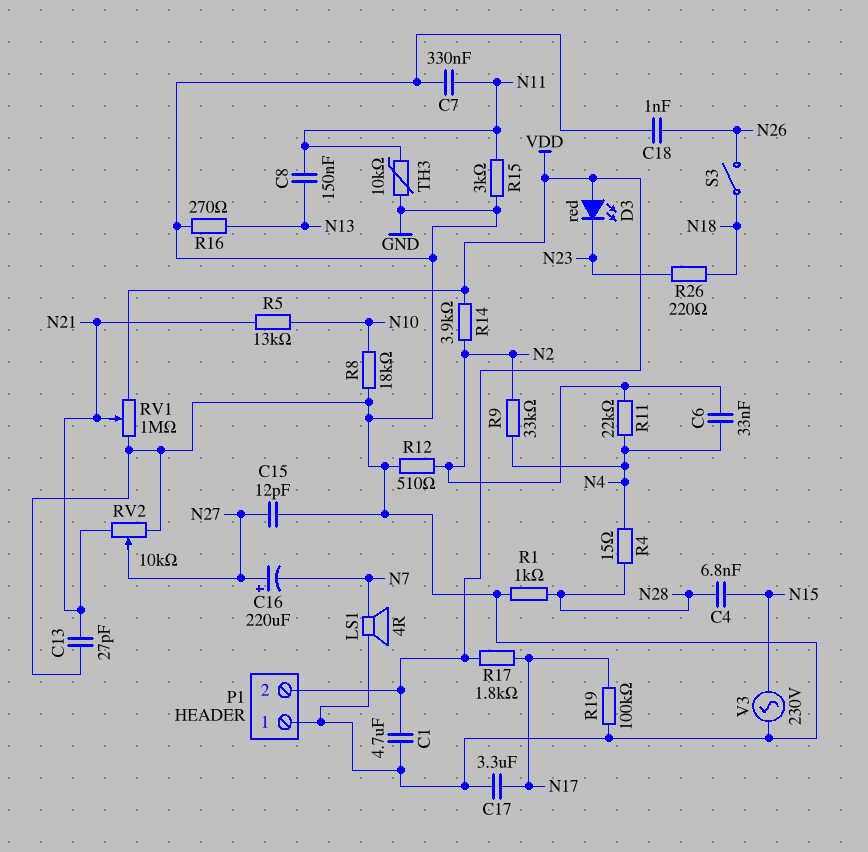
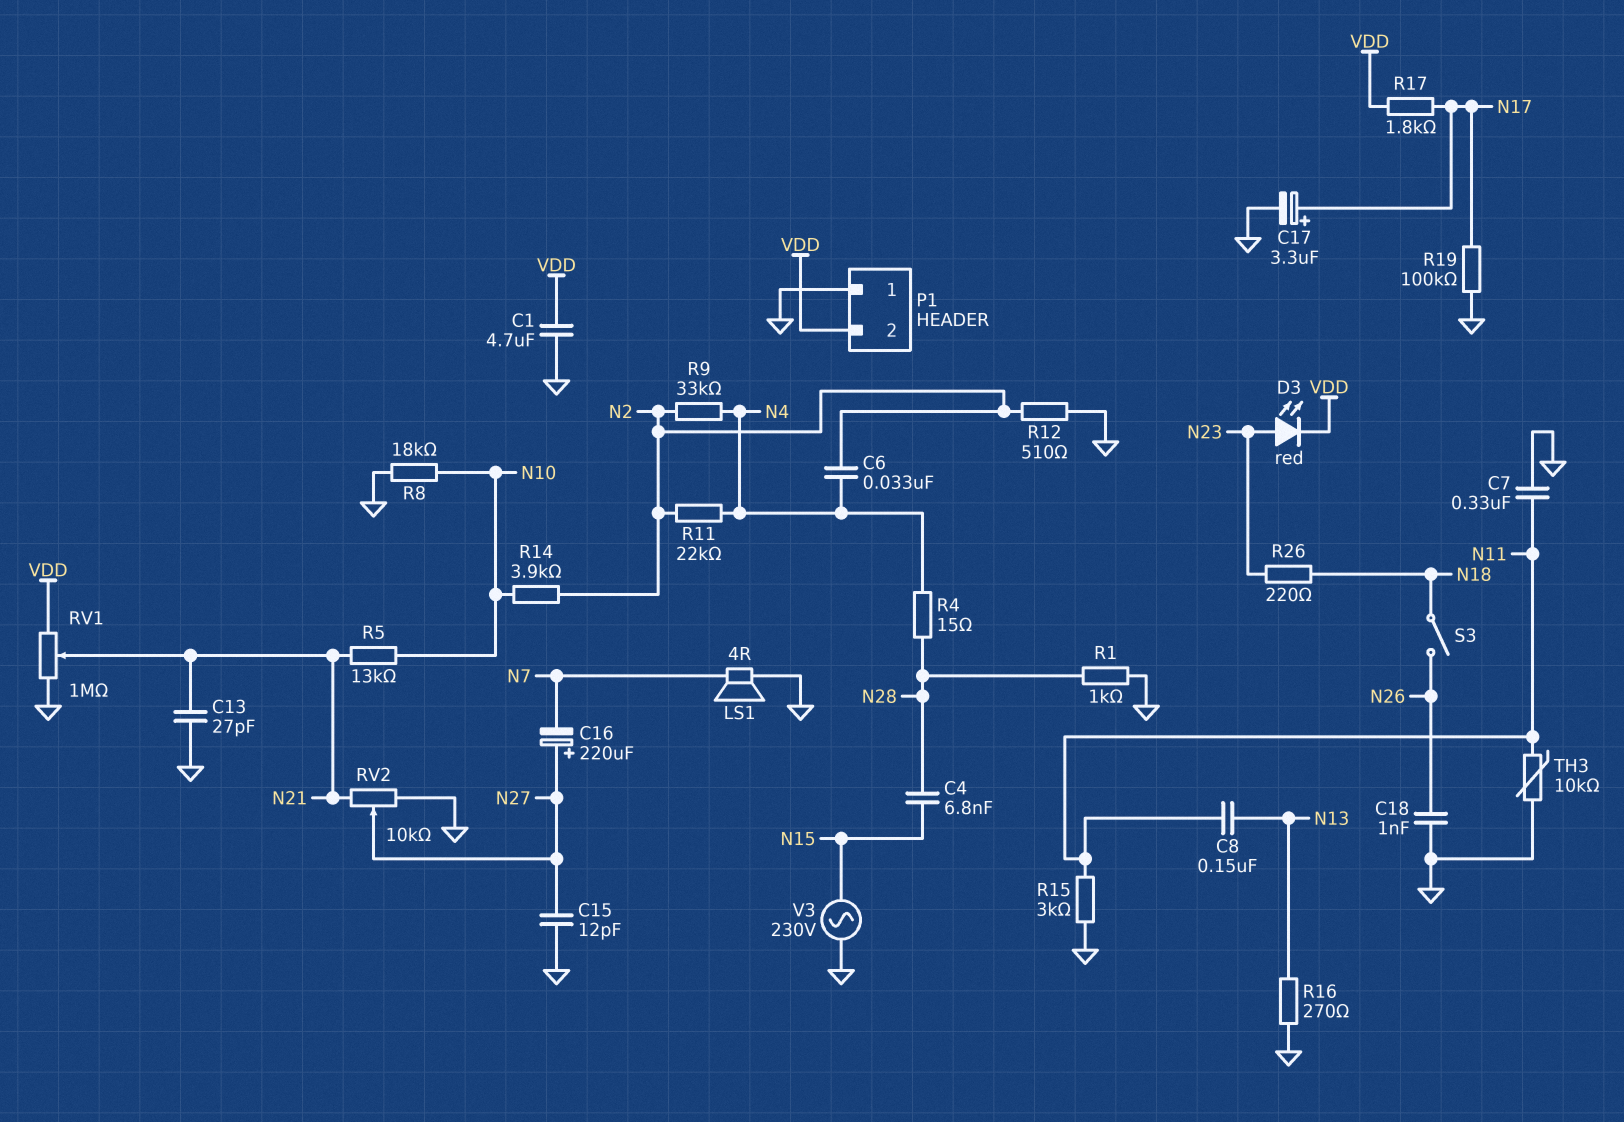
C17: 3.3uF (GND, N17) -> 3.3uF (plus N17, minus GND)
D3: LED red (A VDD, K N23) -> LED red (A N23, K VDD)
R14: 3.9k (N2, VDD) -> 3.9k (N2, N10)

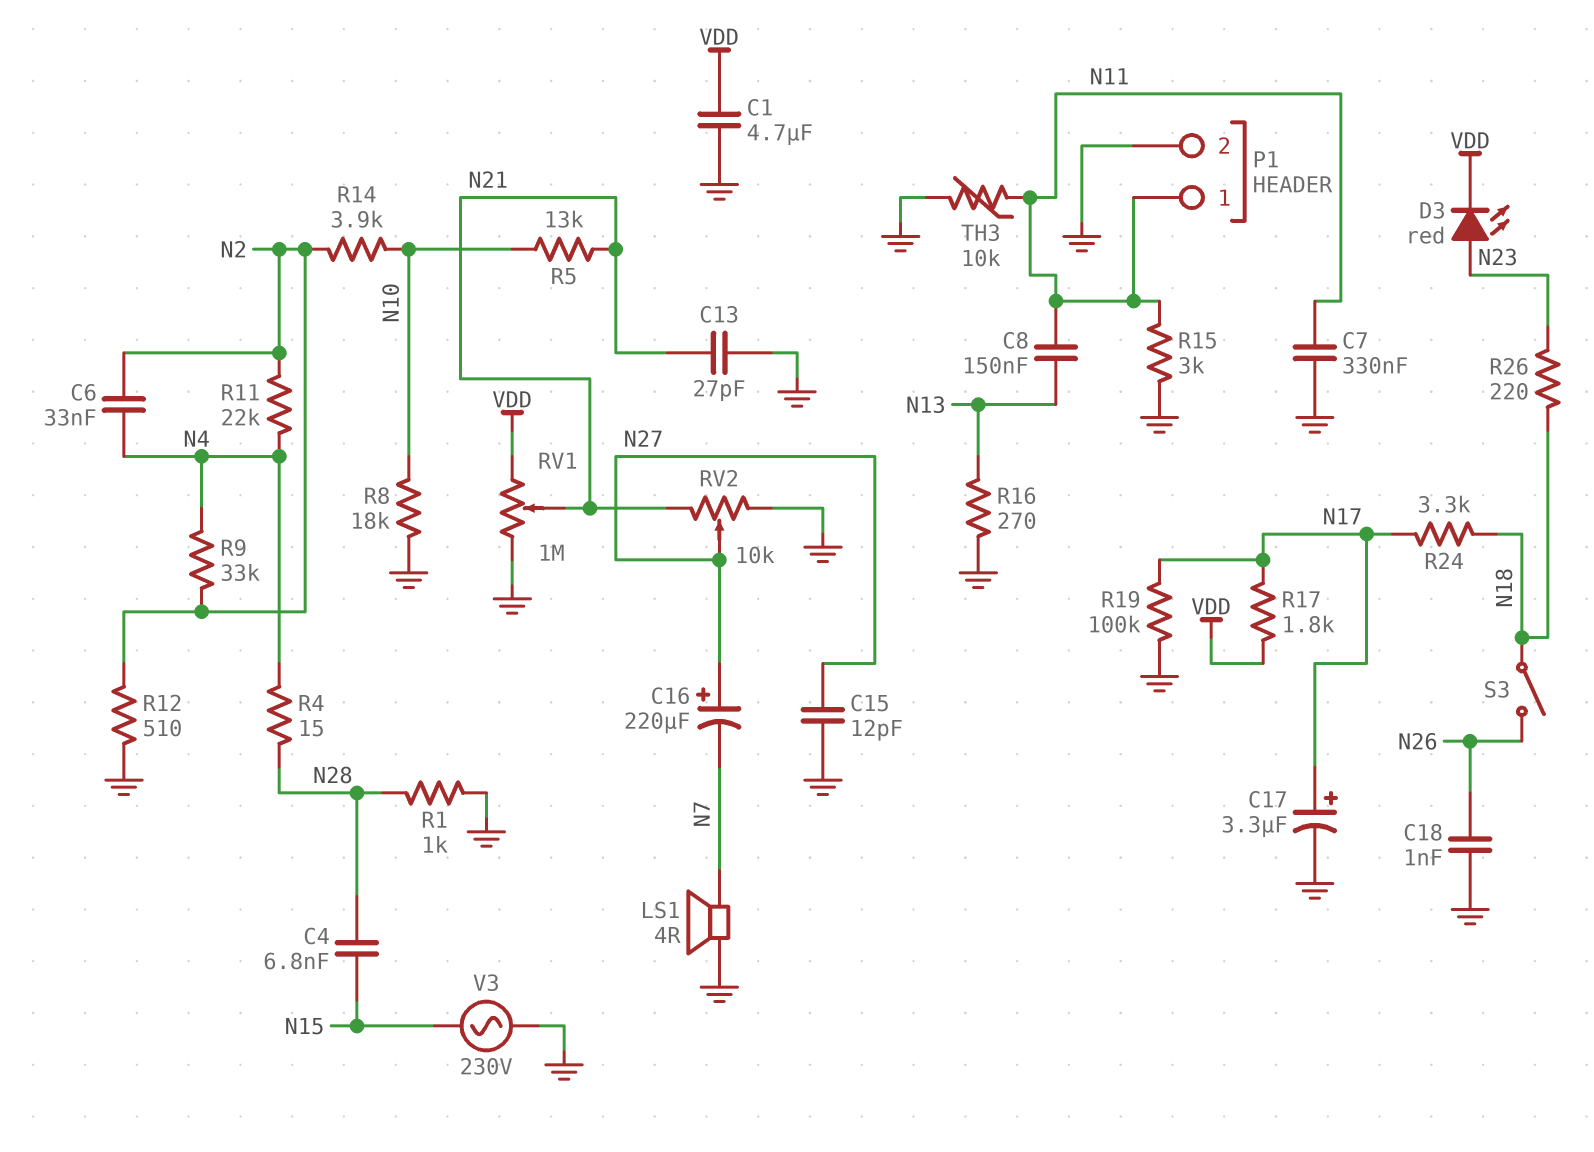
P1 pin 1: GND -> N11
P1 pin 2: VDD -> GND
R24: none -> 3.3k (N17, N18)

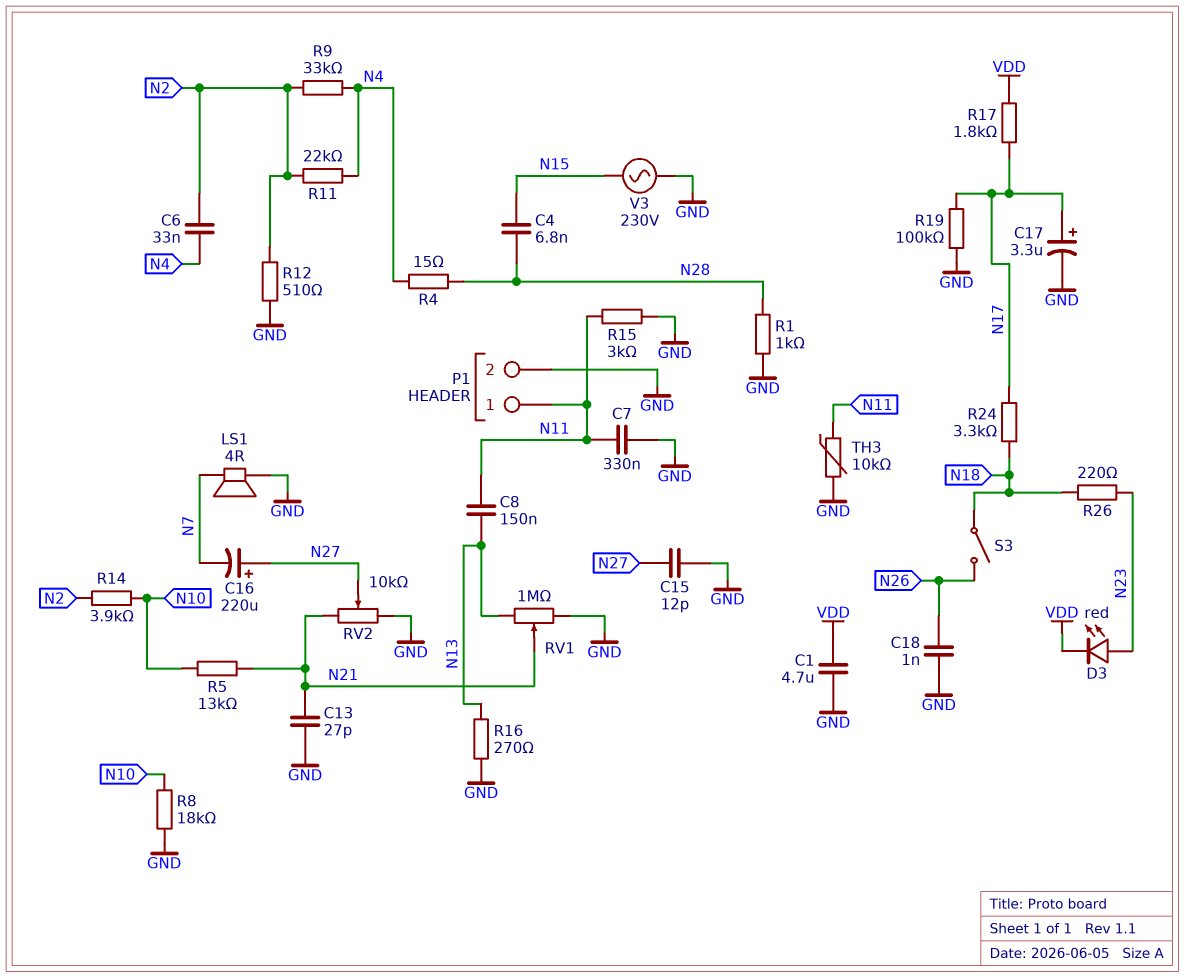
RV1: 1M (GND, VDD, wiper N21) -> 1M (GND, N13, wiper N21)

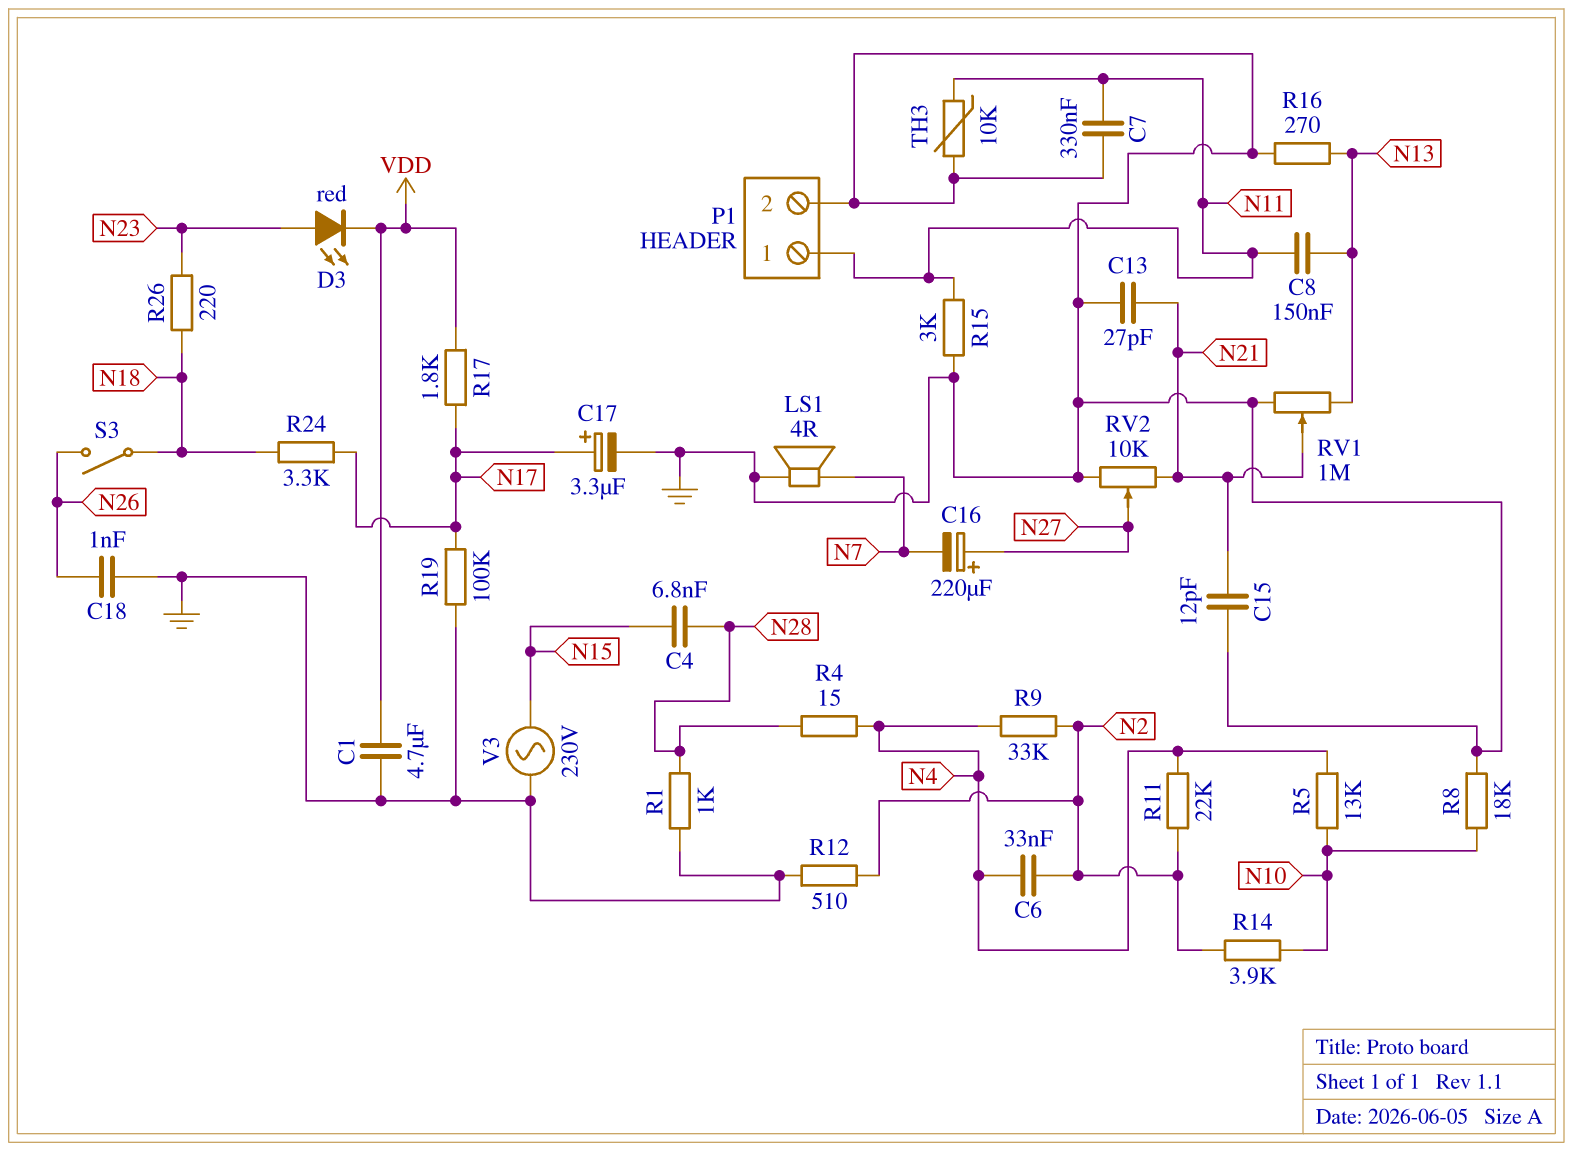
C15: 12pF (GND, N27) -> 12pF (GND, N21)
R5: 13k (N10, N21) -> 13k (N4, N10)

